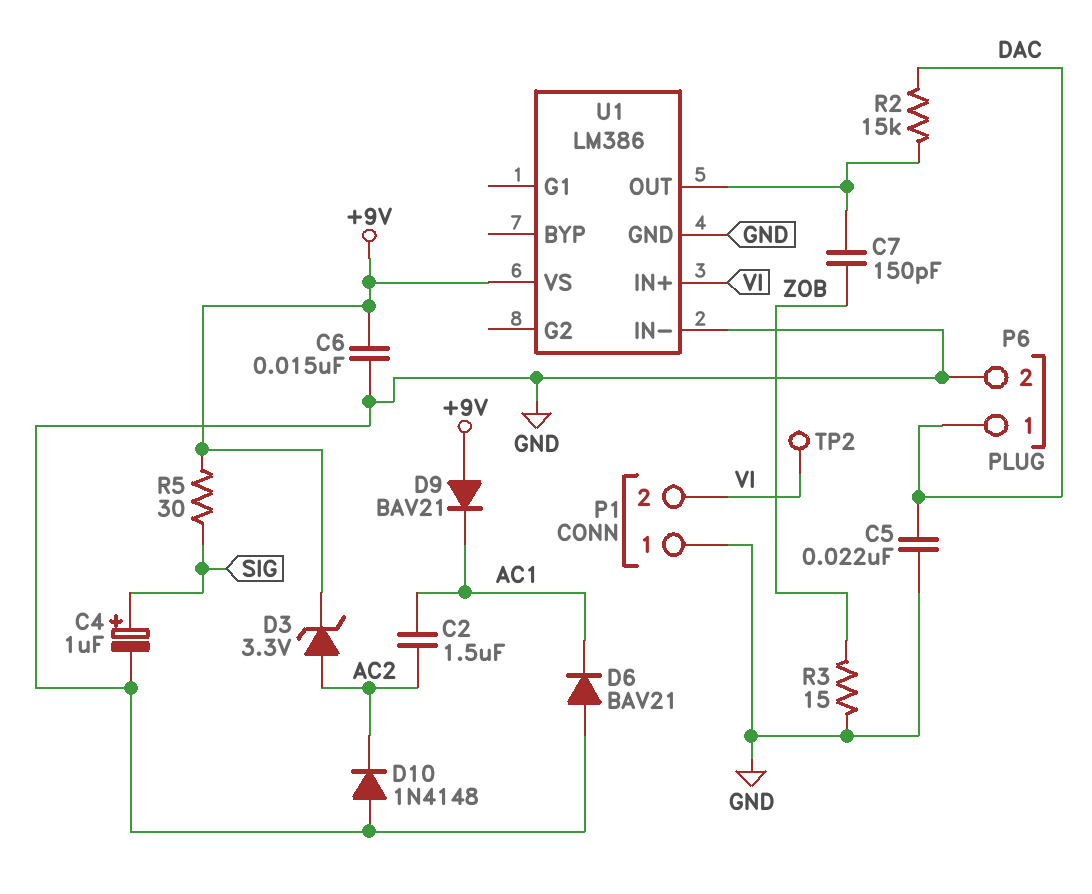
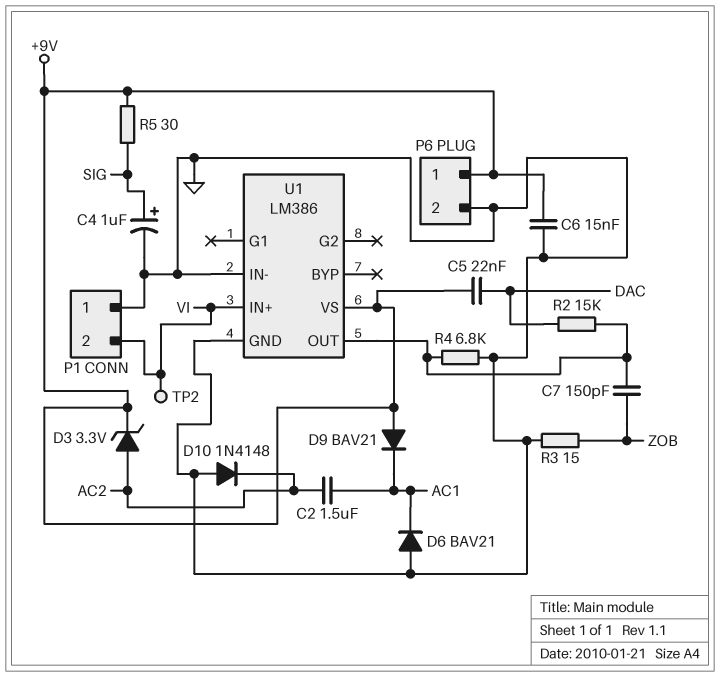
C5: 22nF (DAC, GND) -> 22nF (+9V, DAC)
P6 pin 1: DAC -> +9V
R4: none -> 6.8k (GND, U1/OUT)

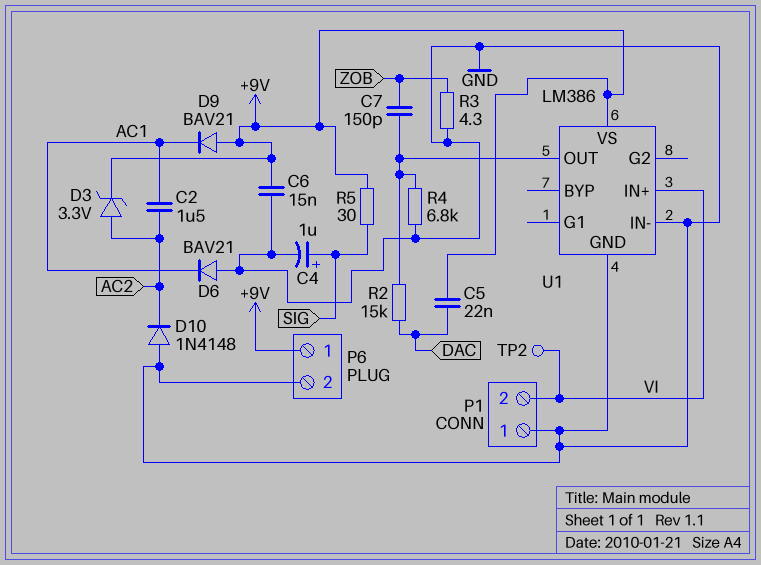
R3: 15 (GND, ZOB) -> 4.3 (GND, ZOB)

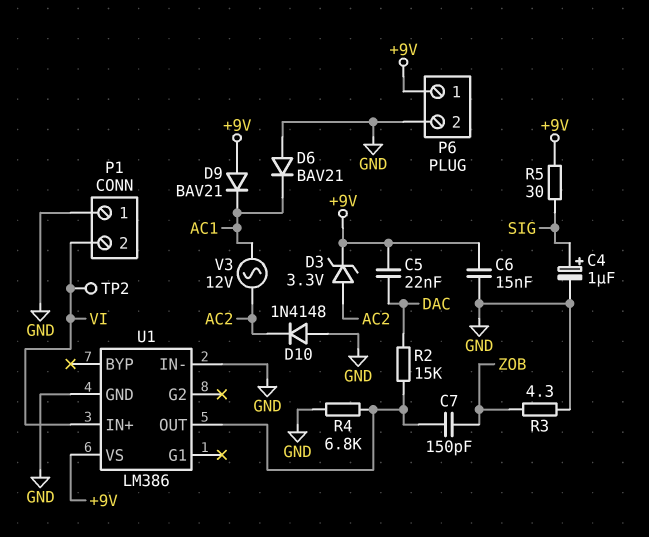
C2: 1.5uF (AC1, AC2) -> none
V3: none -> AC 12V (AC1, AC2)

